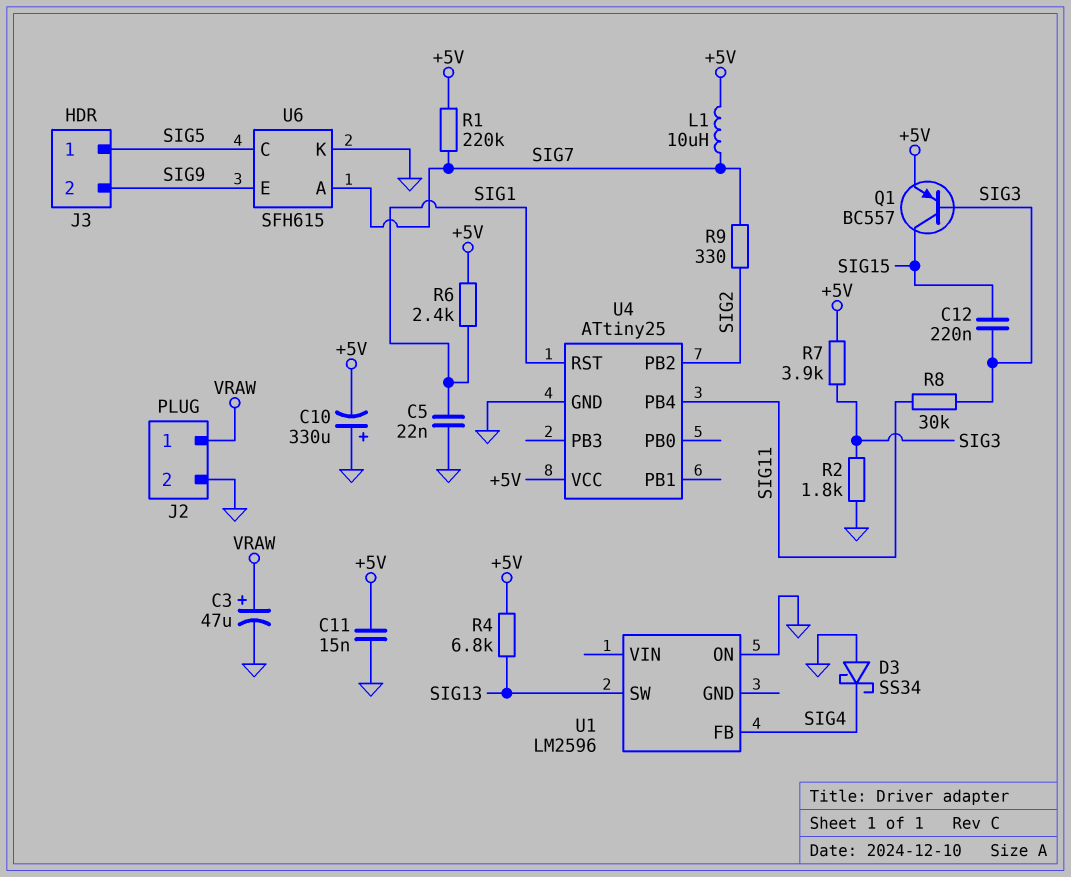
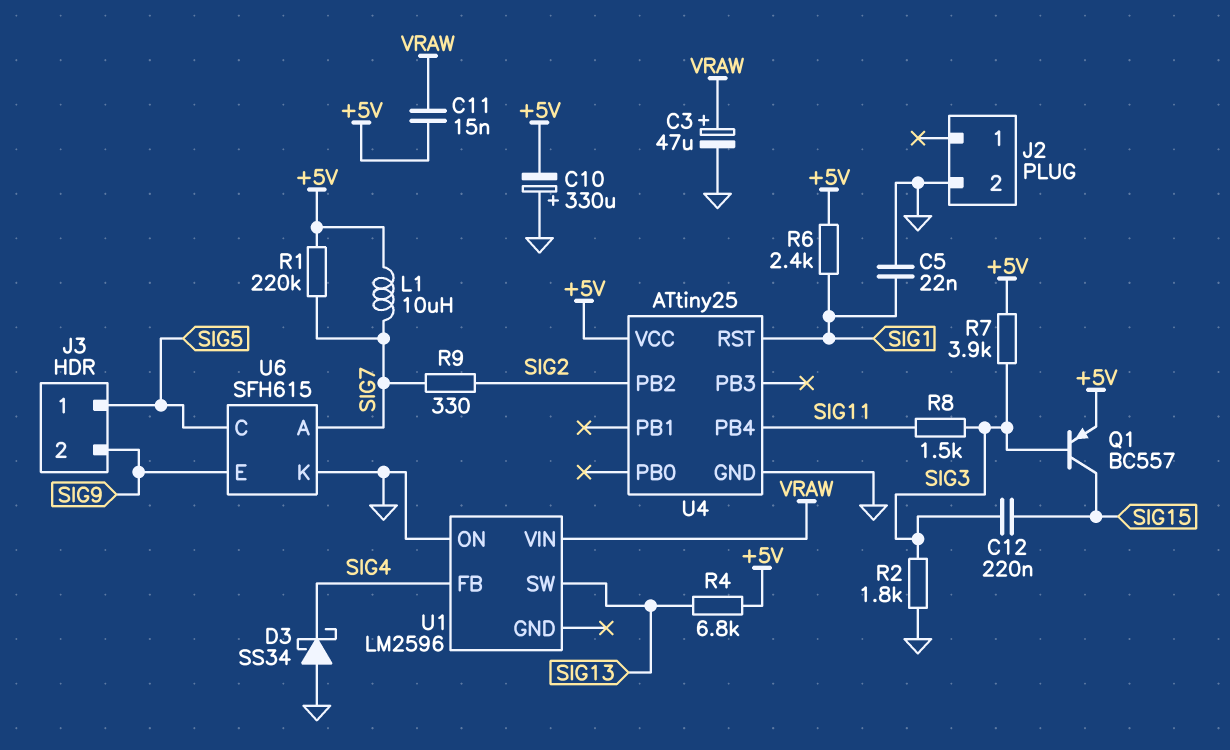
C11: 15nF (+5V, GND) -> 15nF (+5V, VRAW)
J2 pin 1: VRAW -> none
R8: 30k (SIG3, SIG11) -> 1.5k (SIG3, SIG11)
U1 pin VIN: none -> VRAW

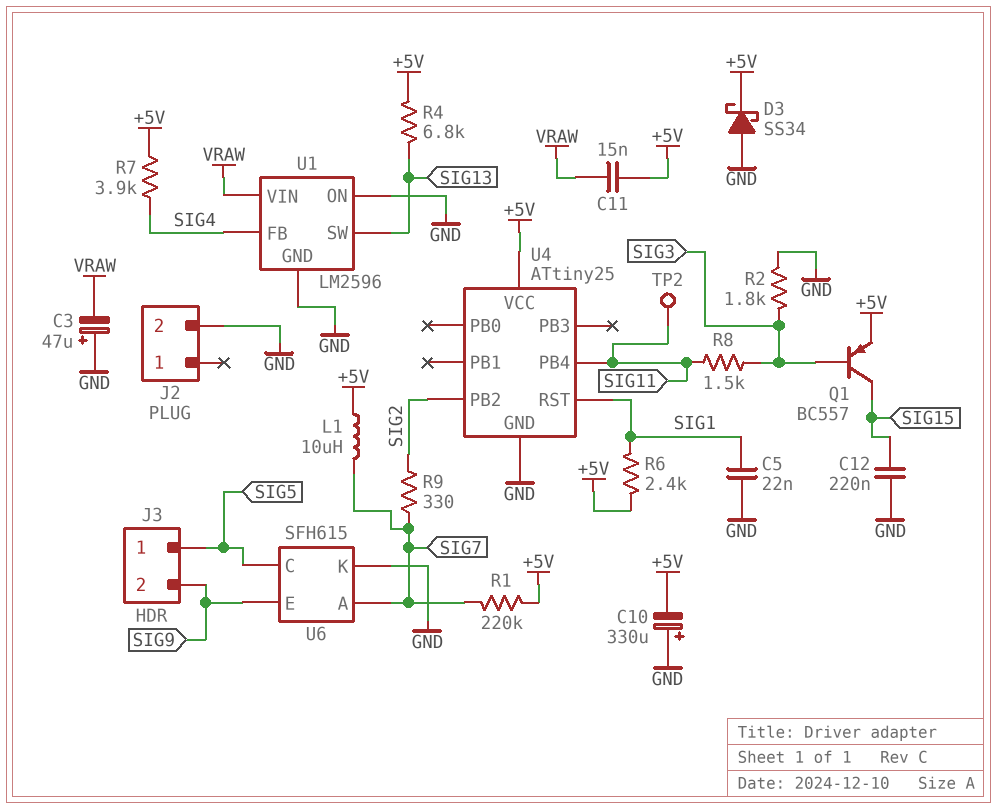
C3: 47uF (plus VRAW, minus GND) -> 47uF (plus GND, minus VRAW)
C12: 220nF (SIG3, SIG15) -> 220nF (GND, SIG15)
D3: schottky SS34 (A GND, K SIG4) -> schottky SS34 (A GND, K +5V)
R7: 3.9k (+5V, SIG3) -> 3.9k (+5V, SIG4)
TP2: none -> test point (SIG11)
U1 pin GND: none -> GND

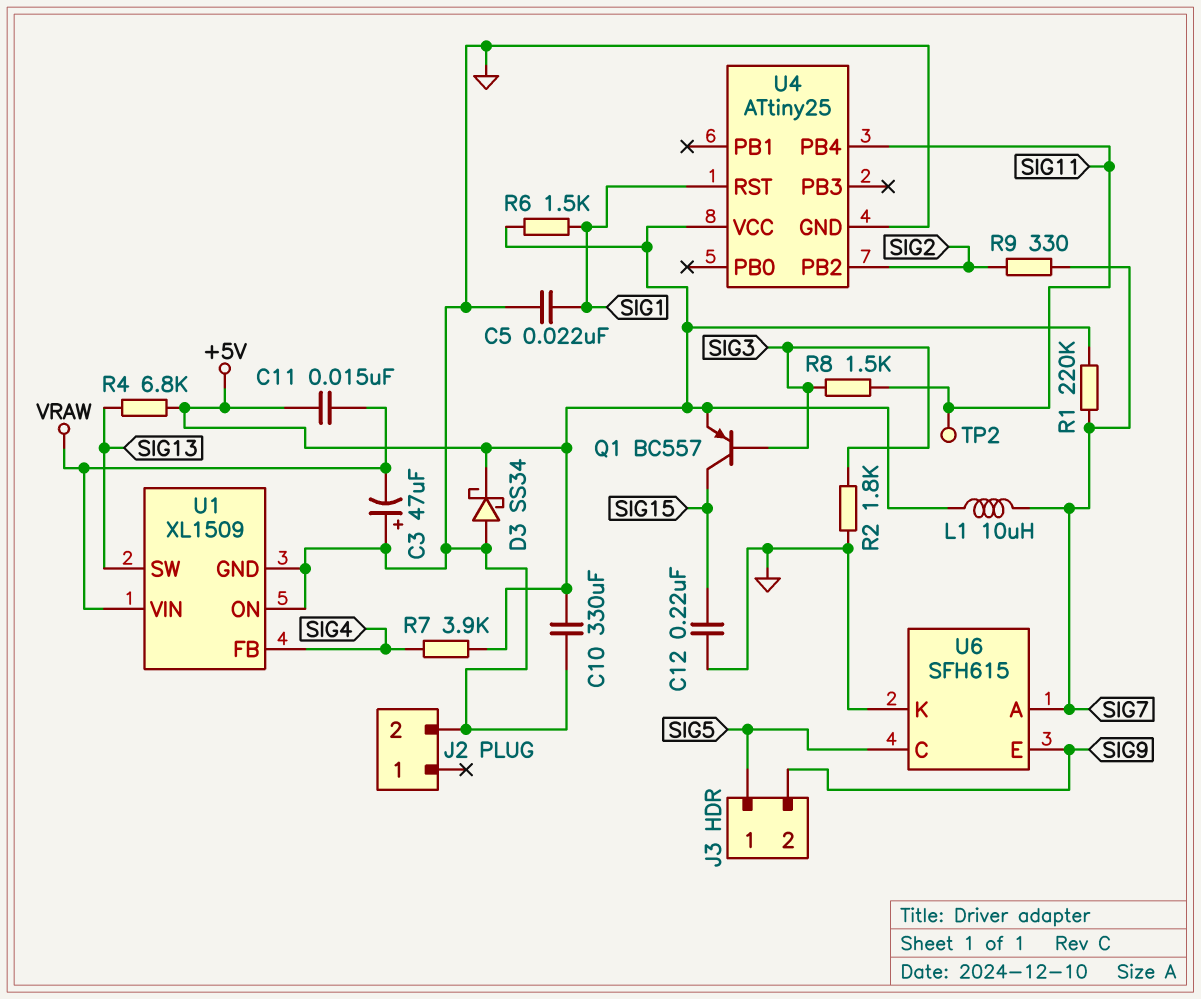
C10: 330uF (plus GND, minus +5V) -> 330uF (+5V, GND)
R6: 2.4k (+5V, SIG1) -> 1.5k (+5V, SIG1)
U1: LM2596 -> XL1509

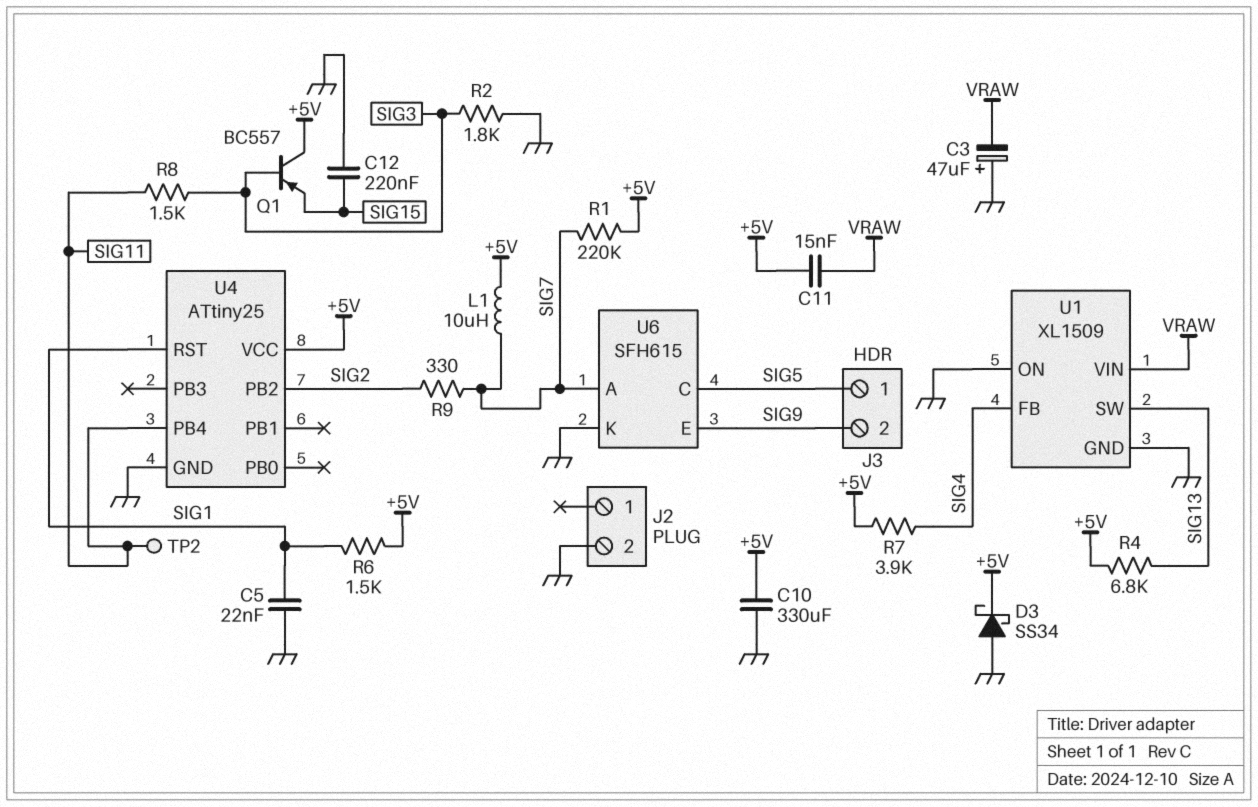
Q1: PNP BC557 (B SIG3, C SIG15, E +5V) -> PNP BC557 (B SIG3, C +5V, E SIG15)

